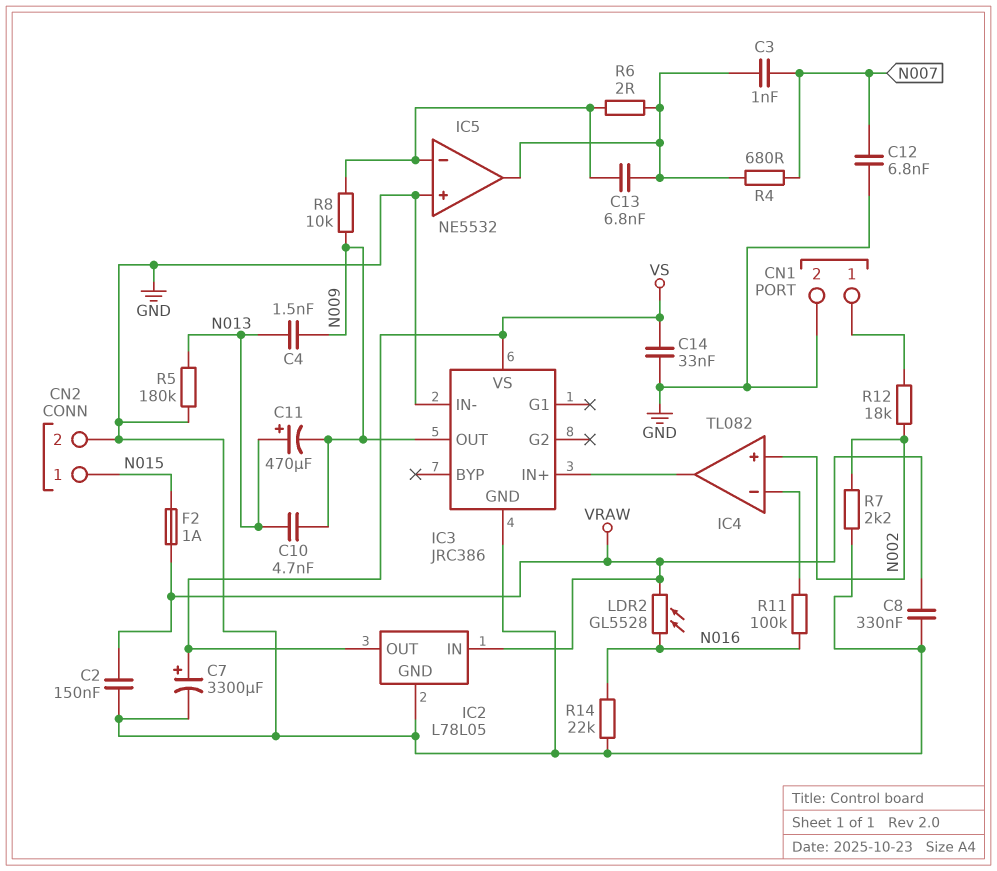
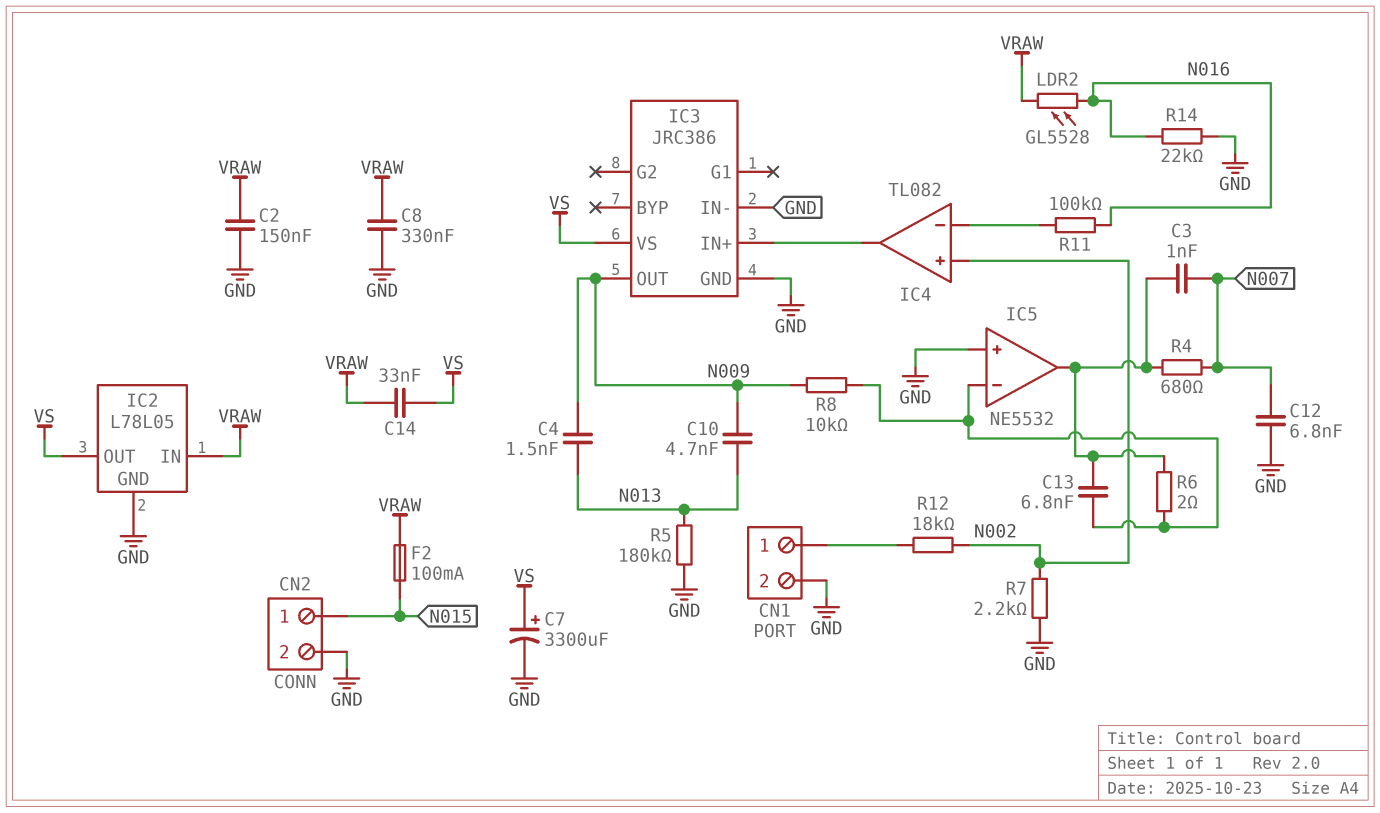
C11: 470uF (plus N013, minus N009) -> none
C14: 33nF (GND, VS) -> 33nF (VRAW, VS)
F2: 1A (N015, VRAW) -> 100mA (N015, VRAW)

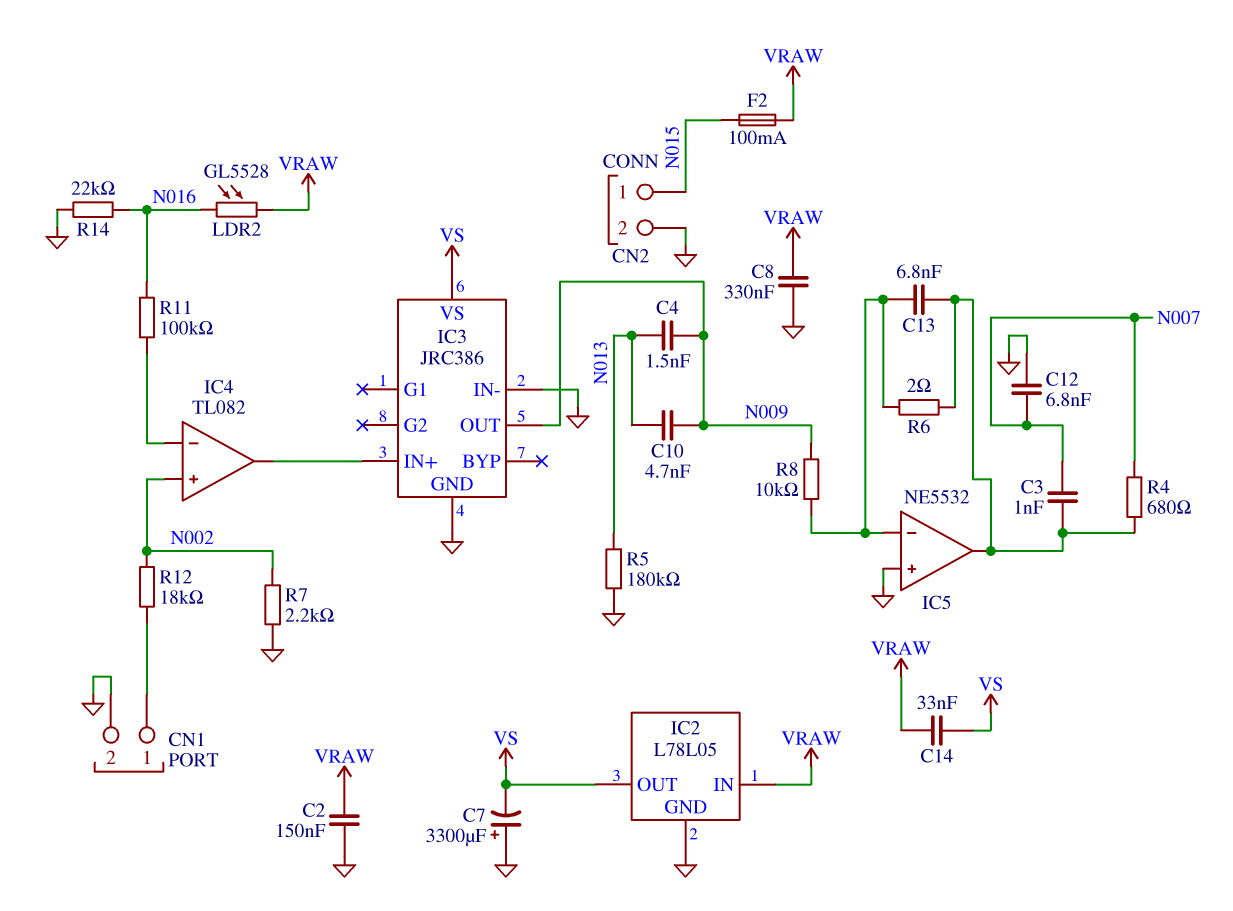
C7: 3300uF (plus VS, minus GND) -> 3300uF (plus GND, minus VS)

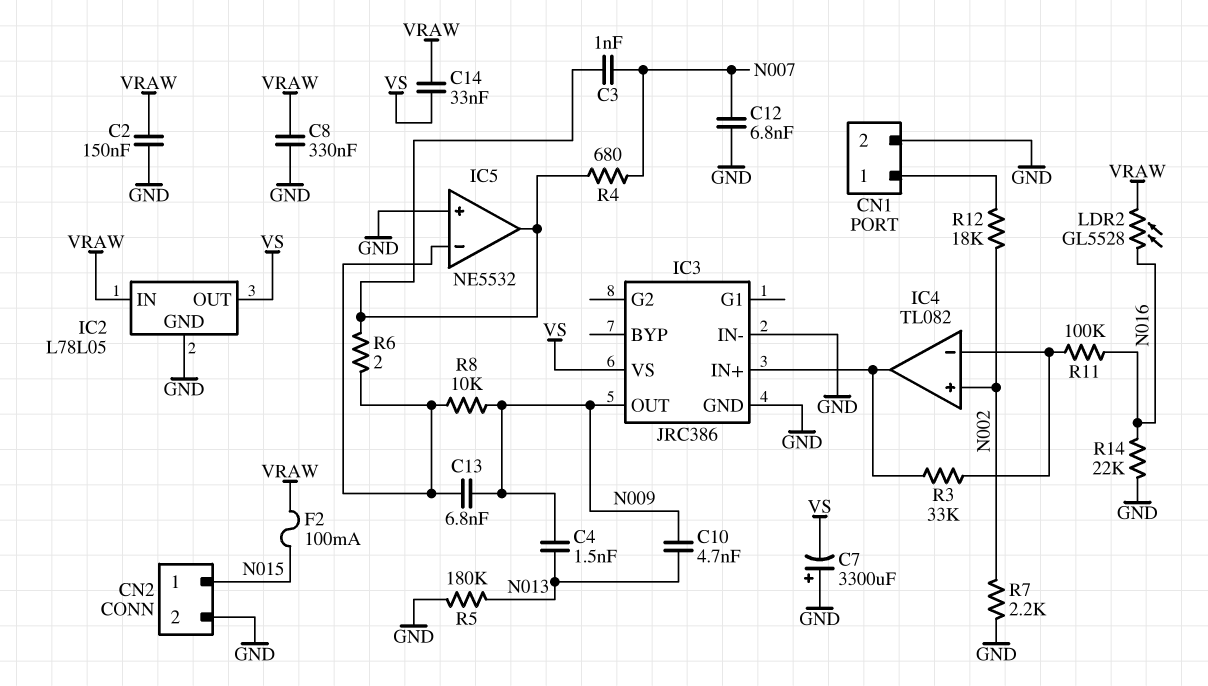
C13: 6.8nF (IC5/in-, IC5/out) -> 6.8nF (IC5/in-, N009)
R3: none -> 33k (IC3/IN+, IC4/in-)

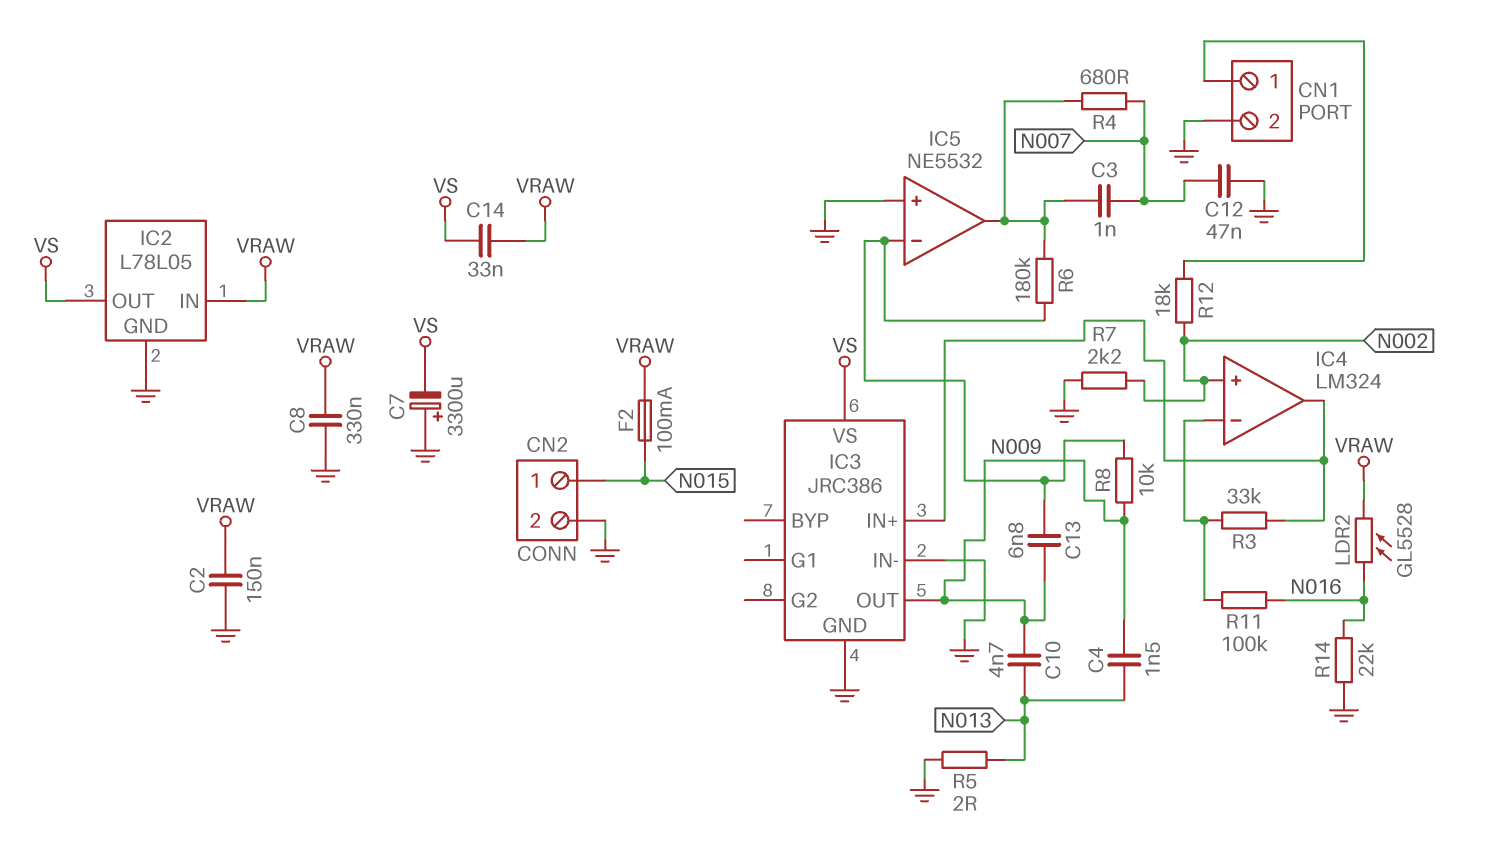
C12: 6.8nF (GND, N007) -> 47nF (GND, N007)
IC4: TL082 -> LM324
R5: 180k (GND, N013) -> 2 (GND, N013)
R6: 2 (IC5/in-, IC5/out) -> 180k (IC5/in-, IC5/out)

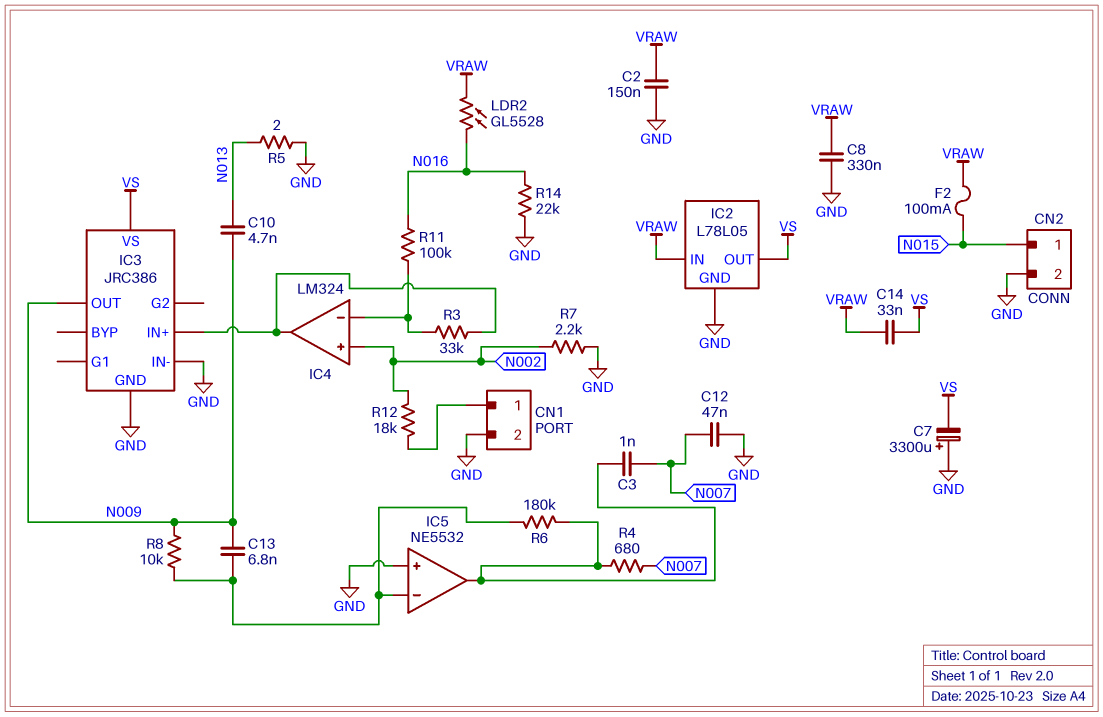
C4: 1.5nF (N009, N013) -> none

